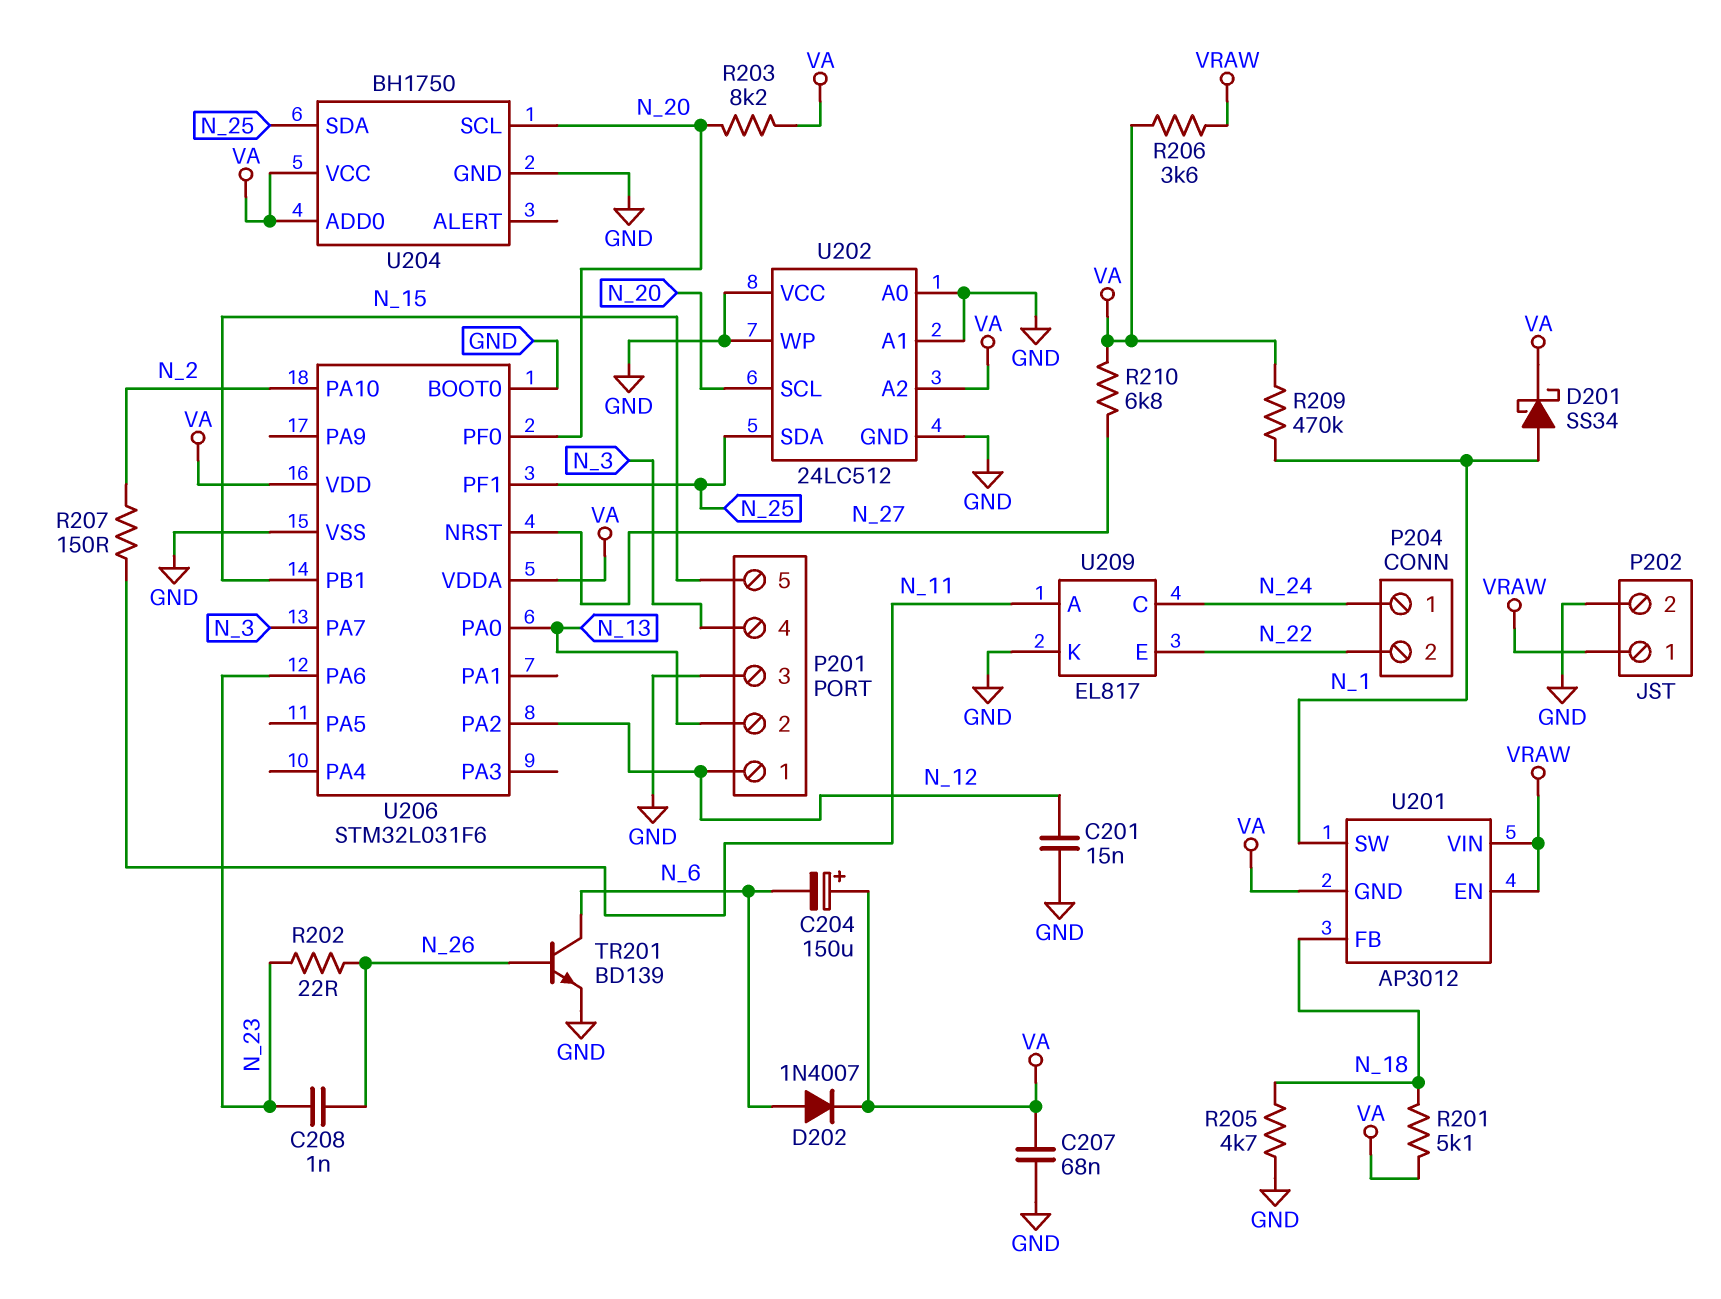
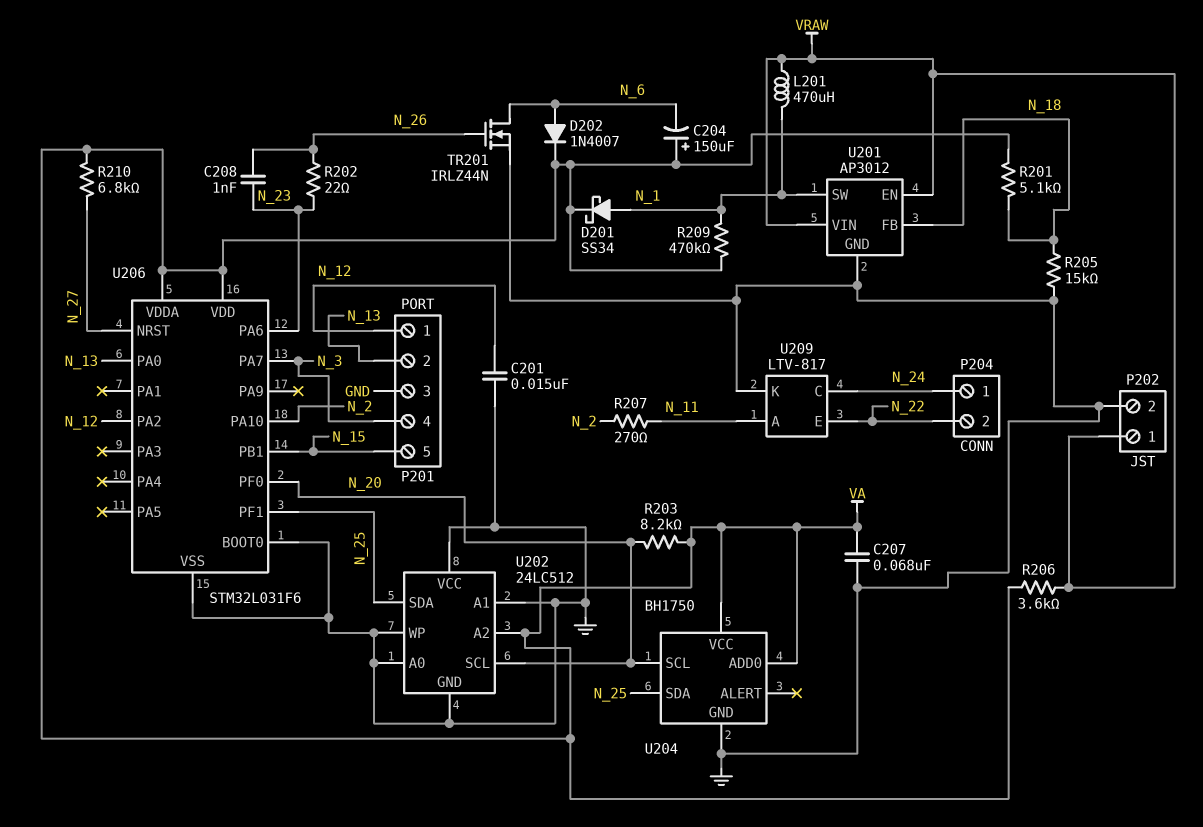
L201: none -> 470uH (N_1, VRAW)
R205: 4.7k (GND, N_18) -> 15k (GND, N_18)
R207: 150 (N_2, N_11) -> 270 (N_2, N_11)
TR201: NPN BD139 (B N_26, C N_6, E GND) -> NMOS IRLZ44N (G N_26, D N_6, S GND)
U201 pin GND: VA -> GND
U209: EL817 -> LTV-817

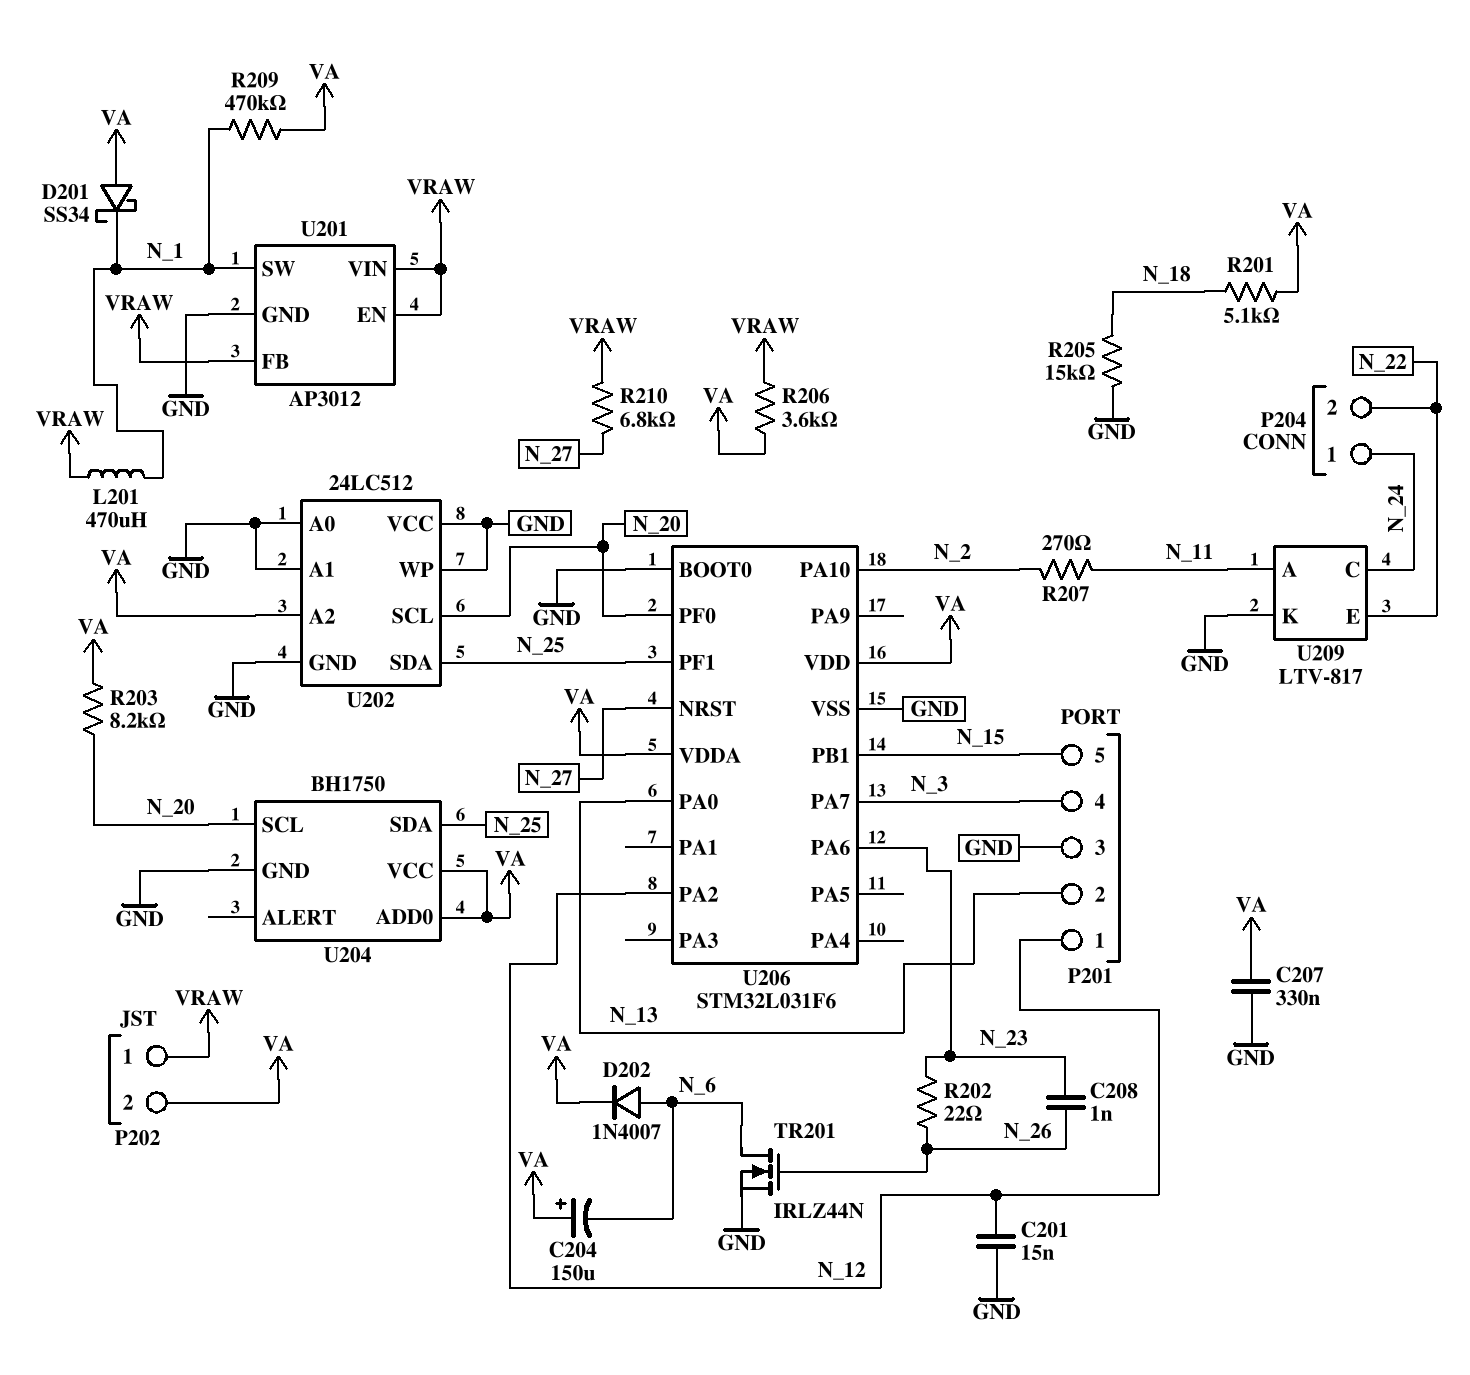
C207: 68nF (GND, VA) -> 330nF (GND, VA)
D201: schottky SS34 (A N_1, K VA) -> schottky SS34 (A VA, K N_1)
P202 pin 2: GND -> VA
R210: 6.8k (N_27, VA) -> 6.8k (N_27, VRAW)
U201 pin FB: N_18 -> VRAW

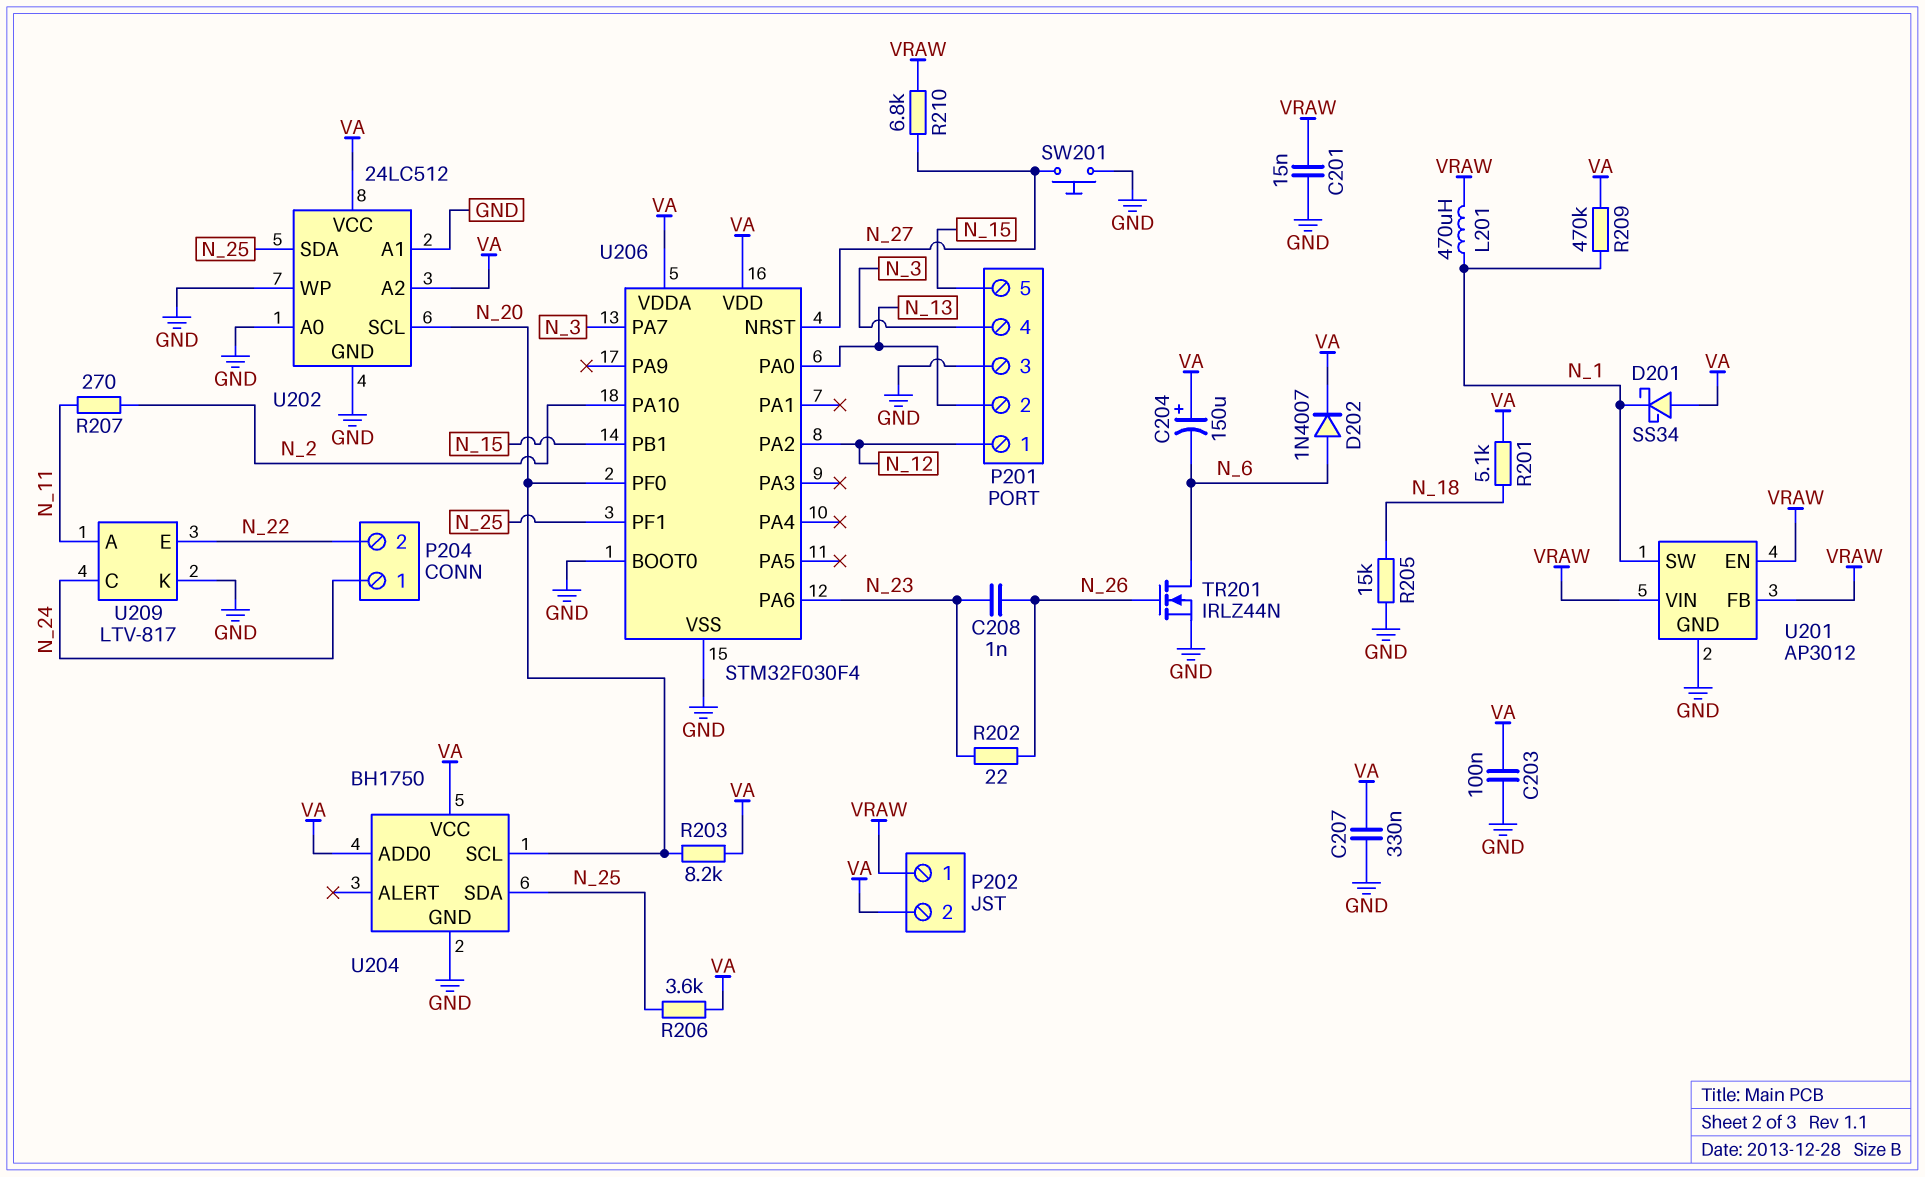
C201: 15nF (GND, N_12) -> 15nF (GND, VRAW)
C203: none -> 100nF (GND, VA)
R206: 3.6k (VA, VRAW) -> 3.6k (N_25, VA)
SW201: none -> button (GND, N_27)
U202 pin VCC: GND -> VA
U206: STM32L031F6 -> STM32F030F4

